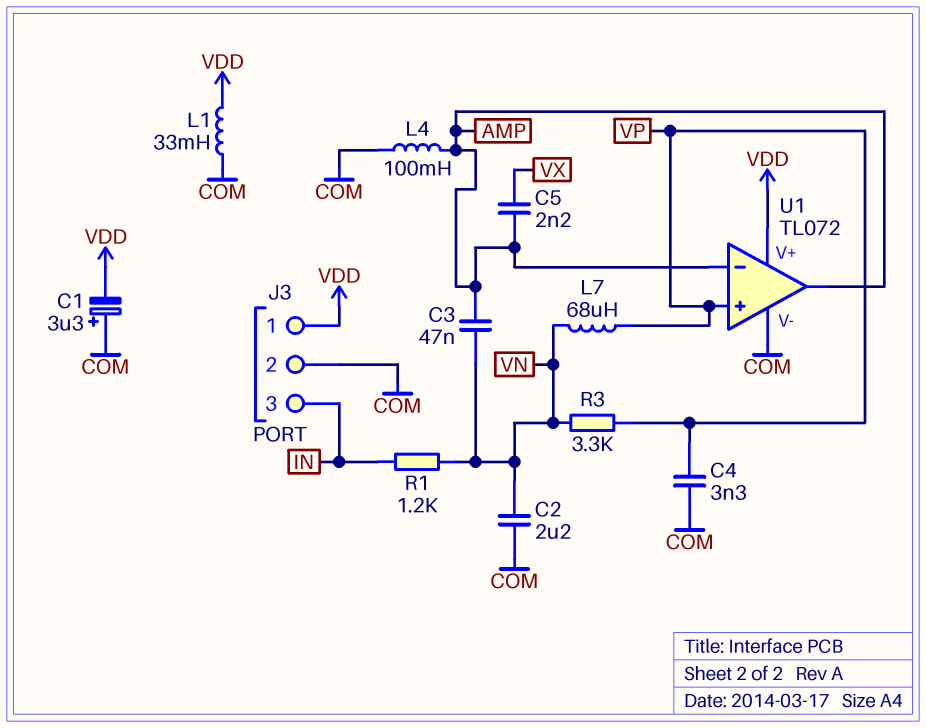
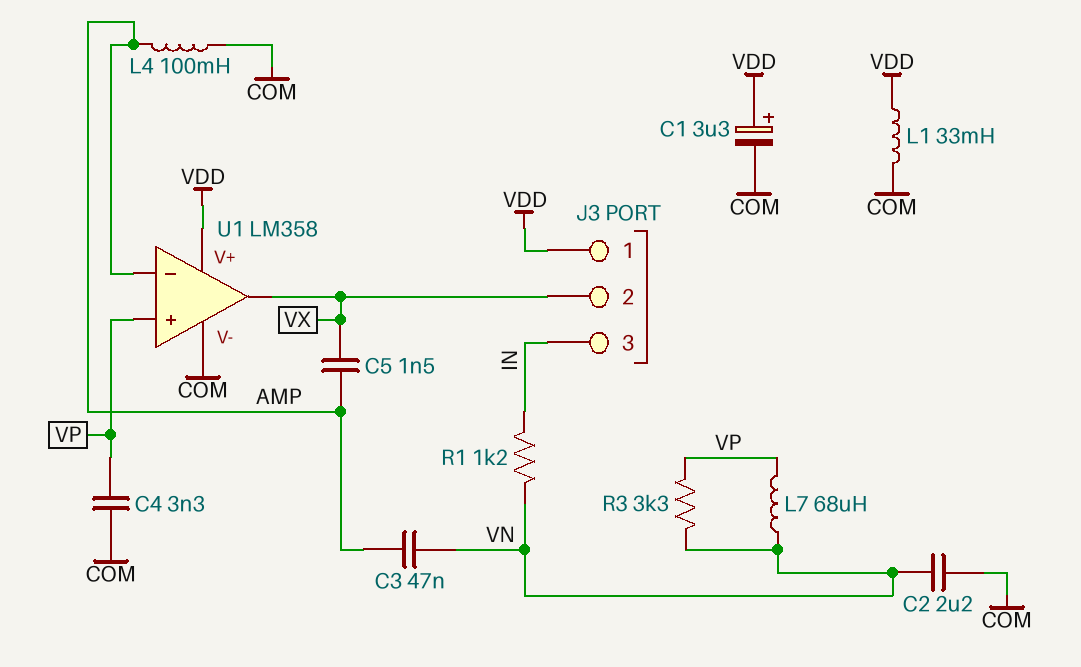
C1: 3.3uF (plus COM, minus VDD) -> 3.3uF (plus VDD, minus COM)
C5: 2.2nF (AMP, VX) -> 1.5nF (AMP, VX)
J3 pin 2: COM -> VX
U1: TL072 -> LM358
U1 pin out: AMP -> VX

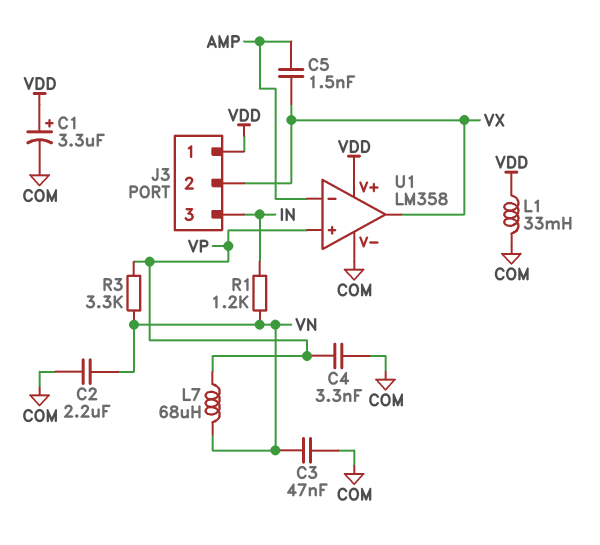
C3: 47nF (AMP, VN) -> 47nF (COM, VN)
L4: 100mH (AMP, COM) -> none

